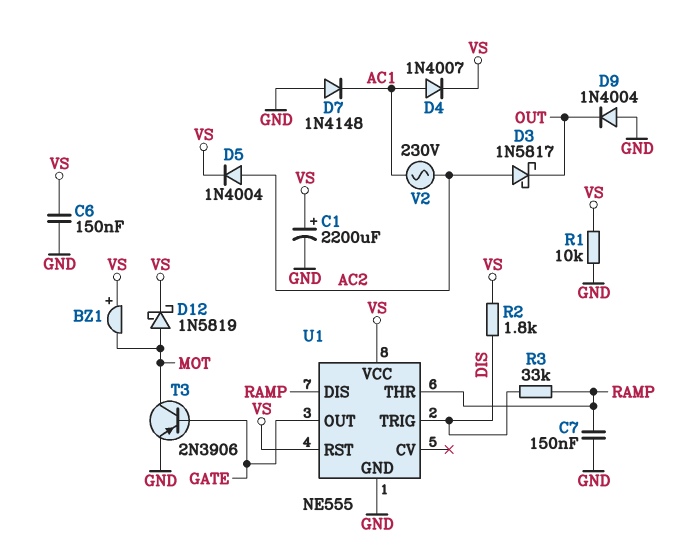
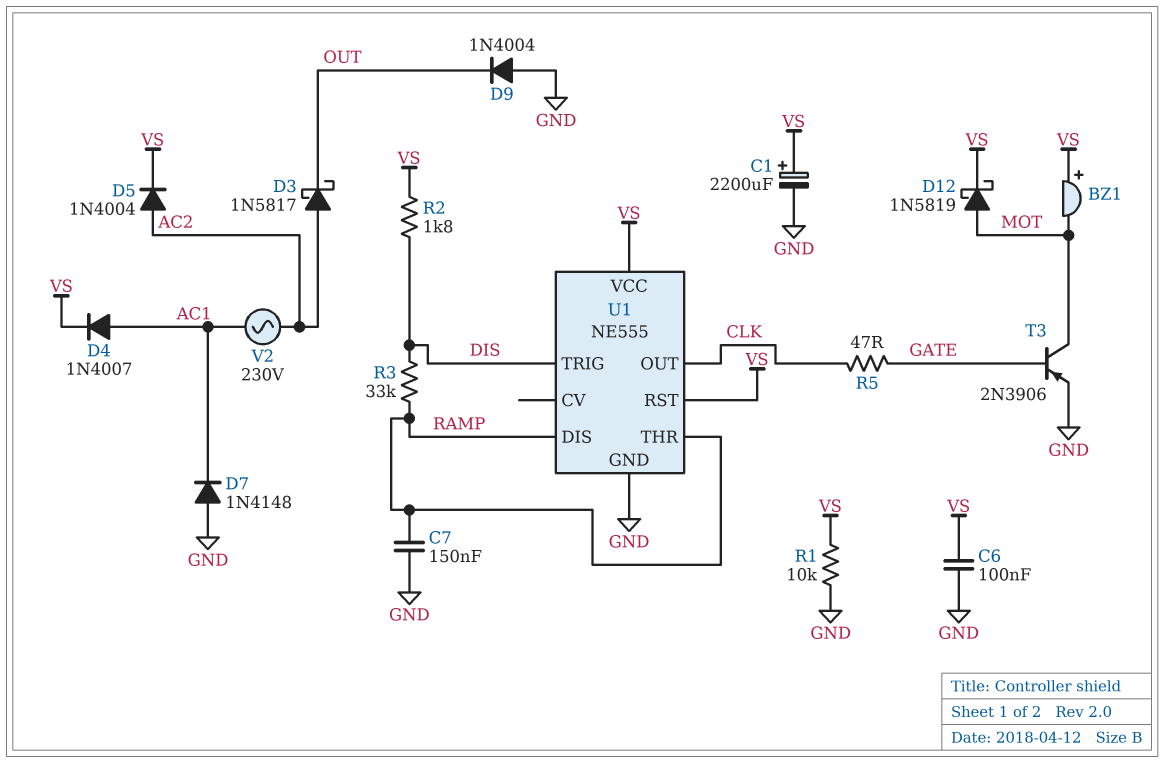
C6: 150nF (GND, VS) -> 100nF (GND, VS)
R5: none -> 47 (CLK, GATE)
U1 pin OUT: GATE -> CLK

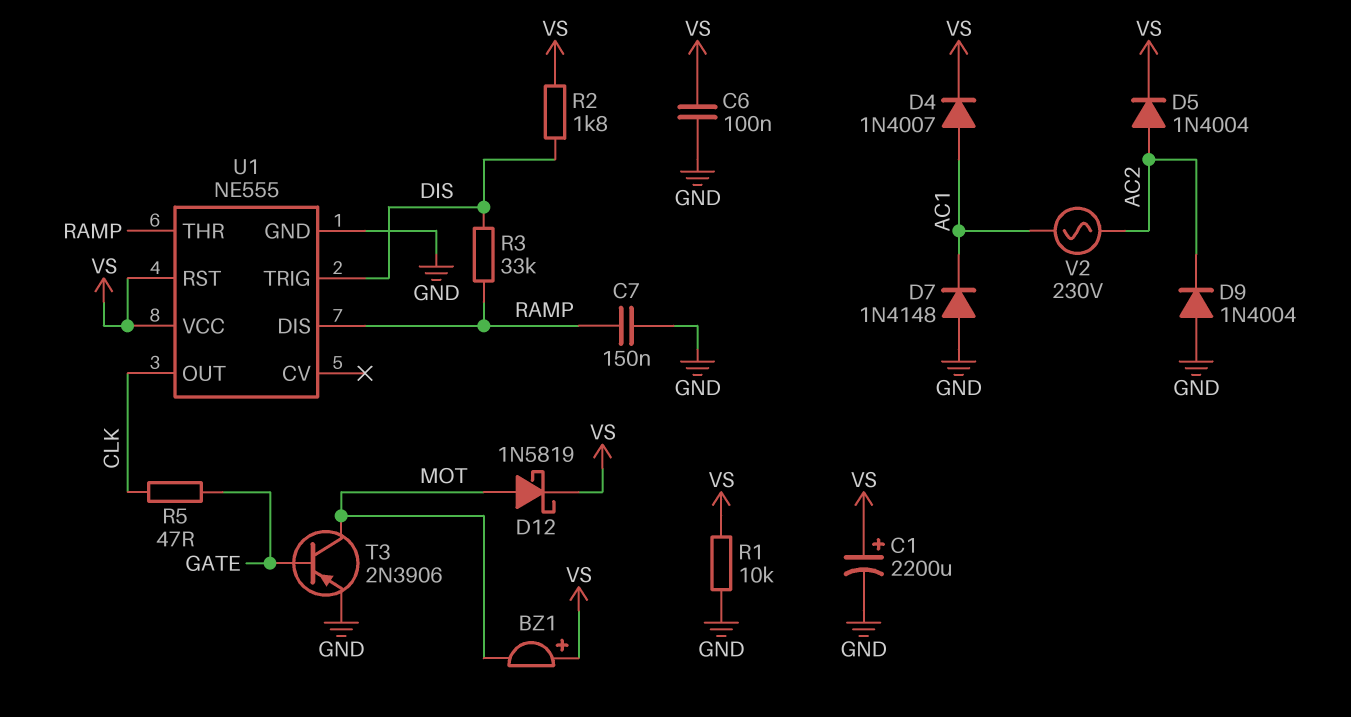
D3: schottky 1N5817 (A AC2, K OUT) -> none
D9: diode 1N4004 (A GND, K OUT) -> diode 1N4004 (A GND, K AC2)

